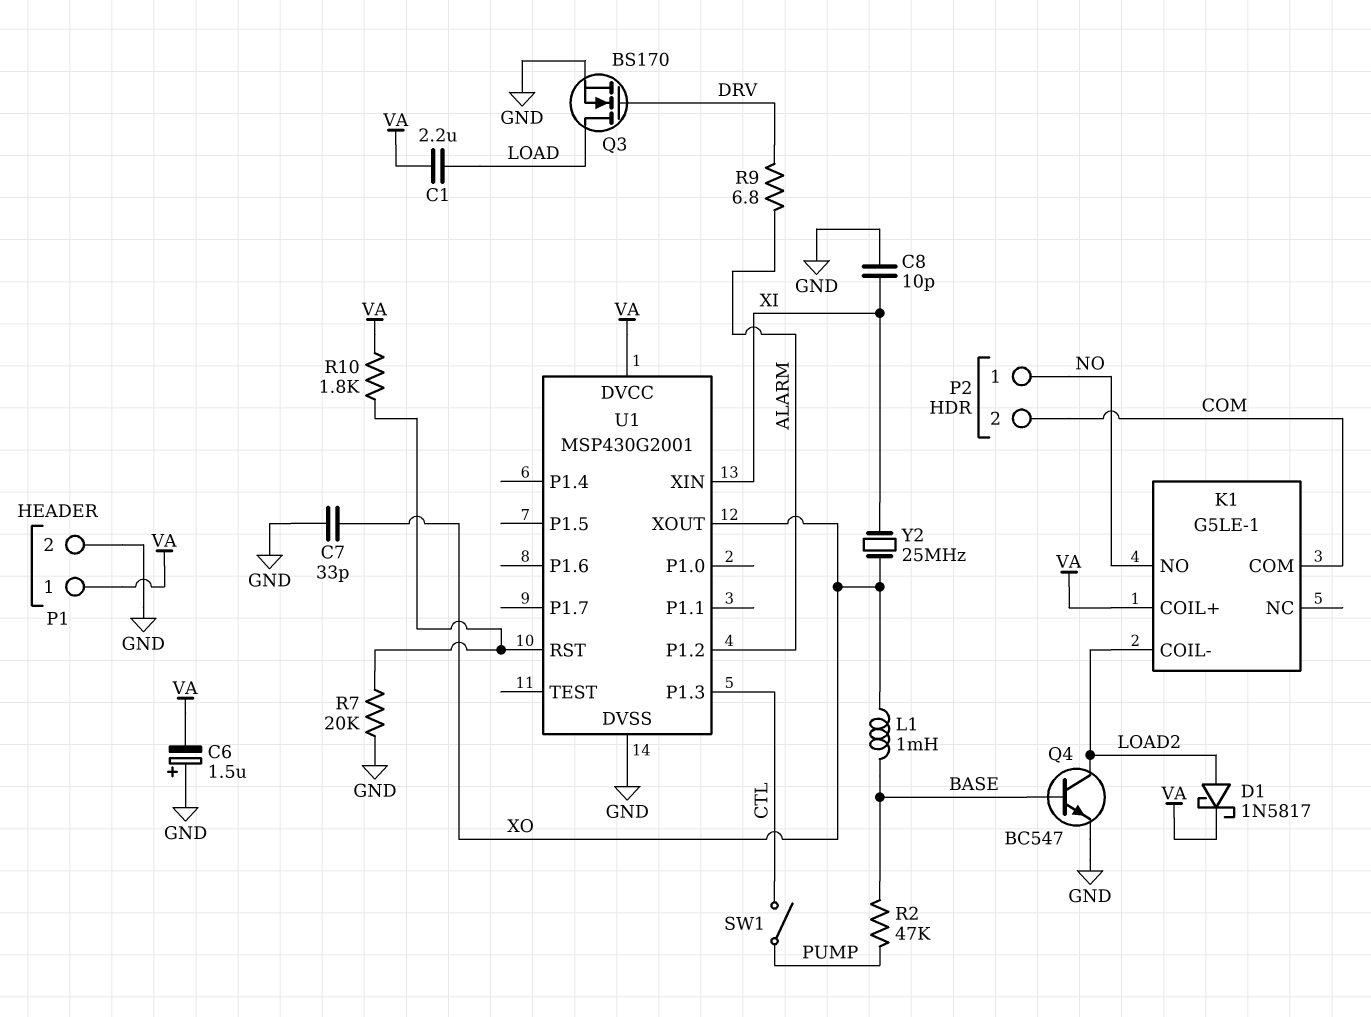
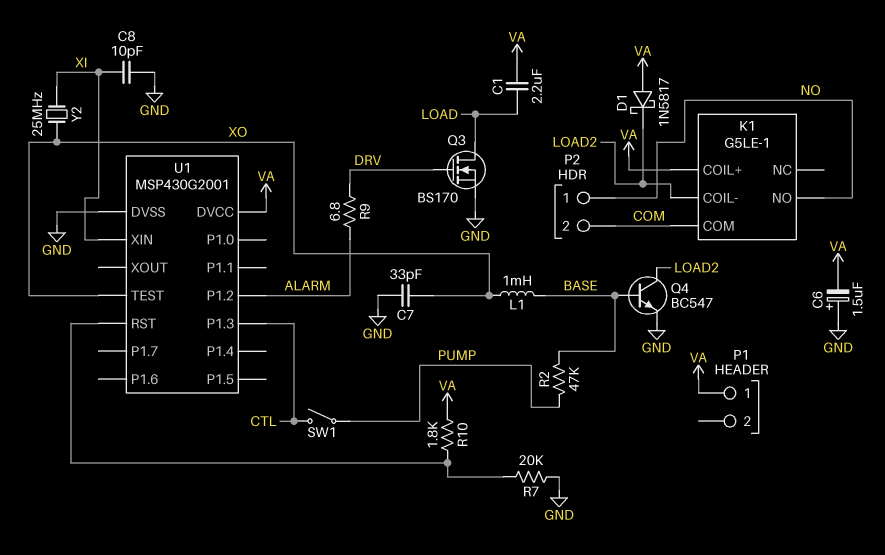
D1: schottky 1N5817 (A LOAD2, K VA) -> schottky 1N5817 (A VA, K LOAD2)
P1 pin 2: GND -> none
U1 pin TEST: none -> XO
U1 pin XOUT: XO -> none

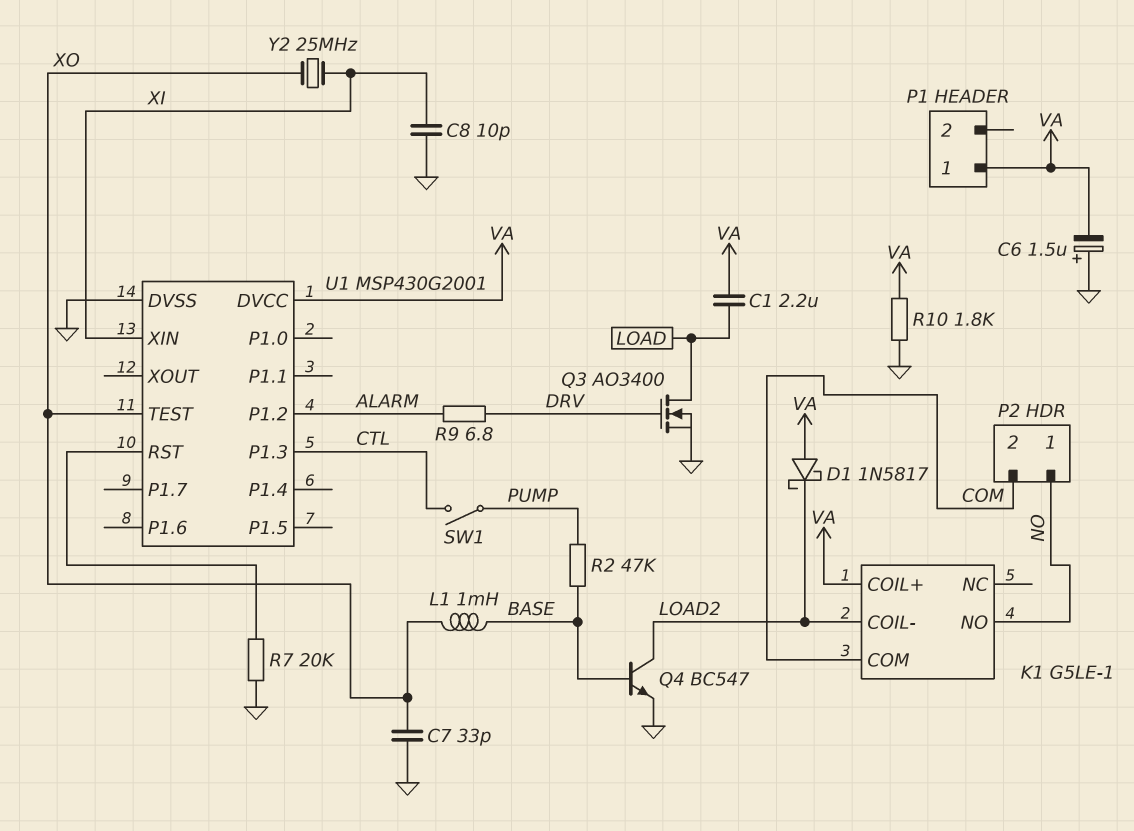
Q3: NMOS BS170 (G DRV, D LOAD, S GND) -> NMOS AO3400 (G DRV, D LOAD, S GND)
R10: 1.8k (U1/RST, VA) -> 1.8k (GND, VA)

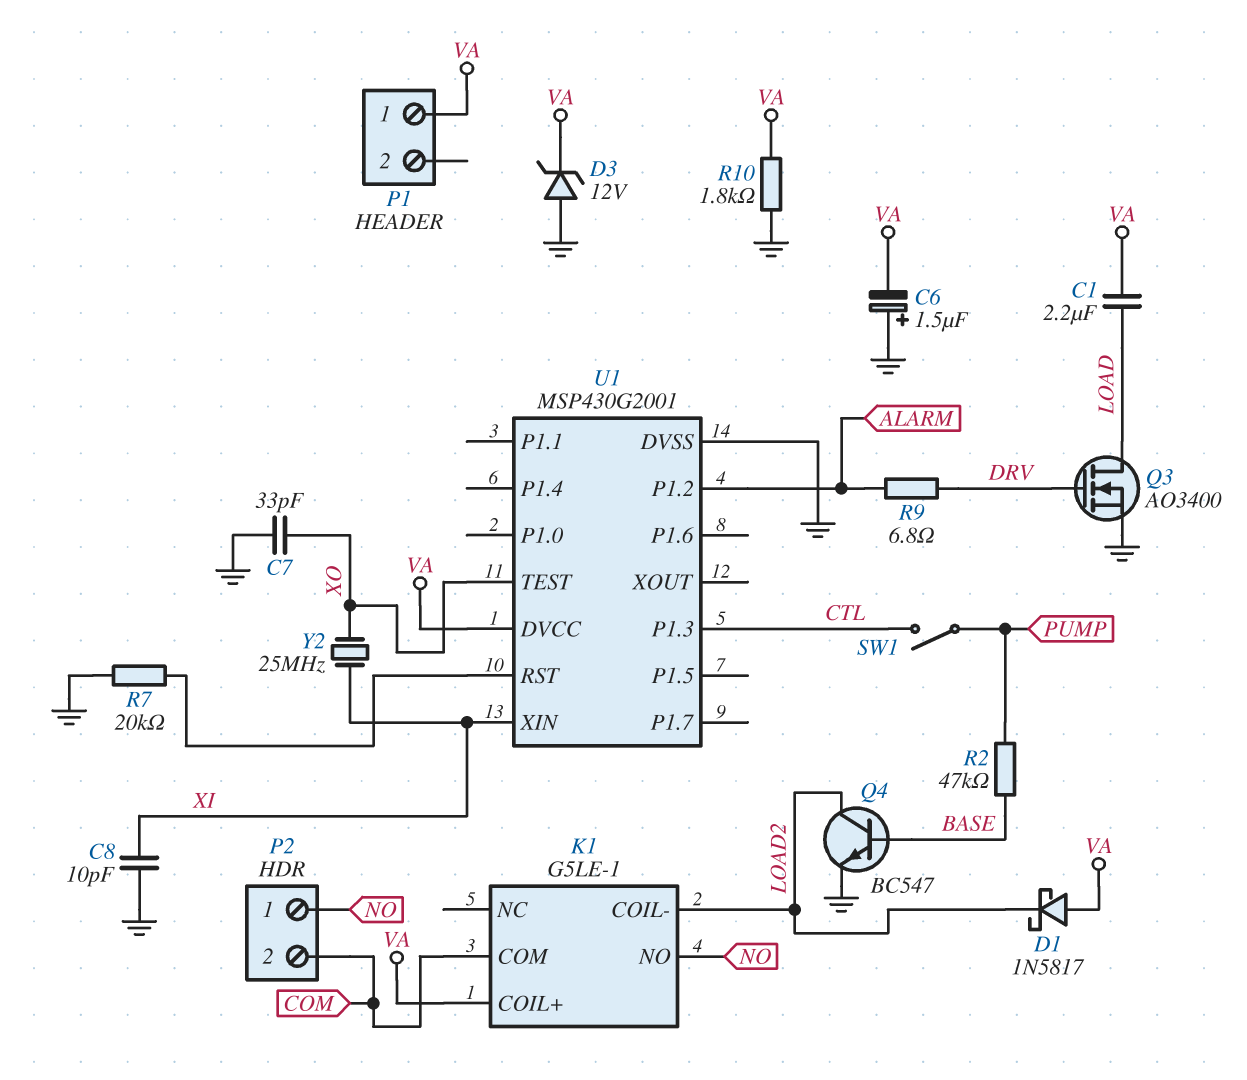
D3: none -> zener 12V (A GND, K VA)
L1: 1mH (BASE, XO) -> none

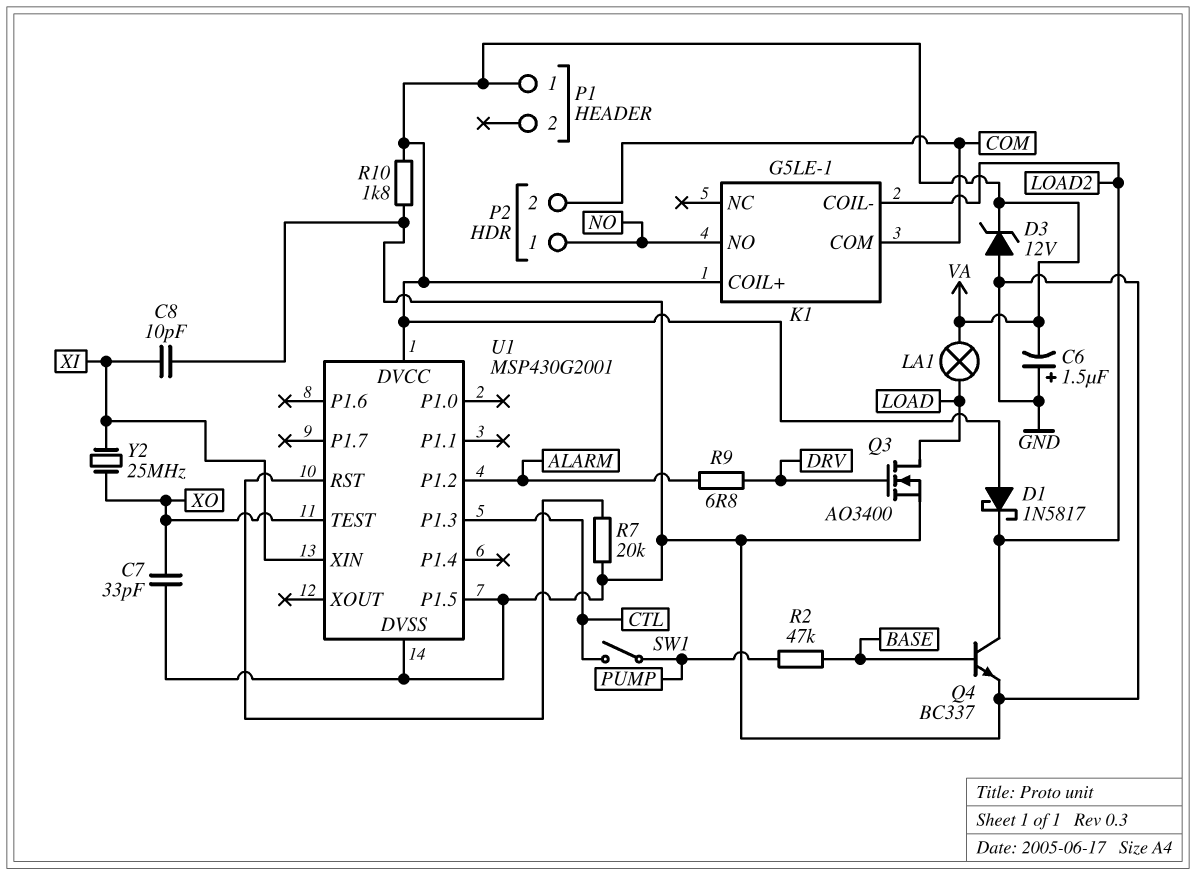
C1: 2.2uF (LOAD, VA) -> none
LA1: none -> lamp (LOAD, VA)
Q4: NPN BC547 (B BASE, C LOAD2, E GND) -> NPN BC337 (B BASE, C LOAD2, E GND)
U1 pin P1.5: none -> GND

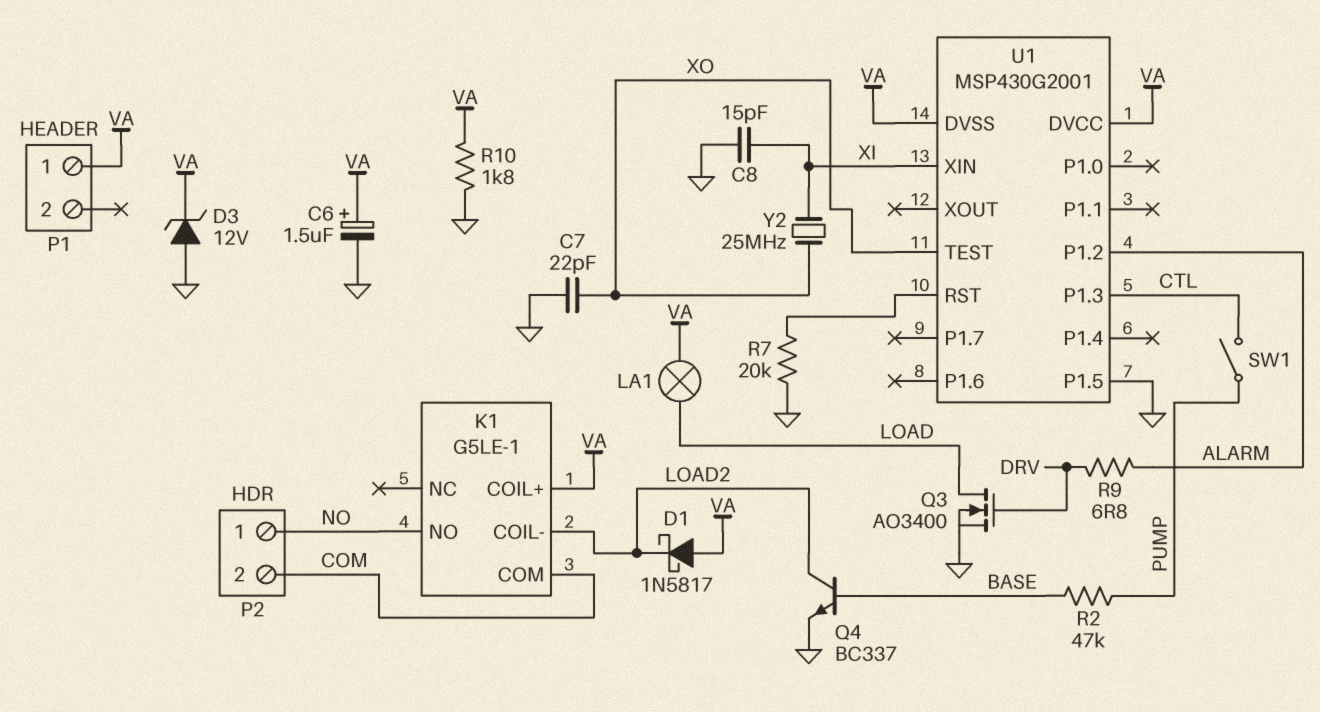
C6: 1.5uF (plus GND, minus VA) -> 1.5uF (plus VA, minus GND)
C7: 33pF (GND, XO) -> 22pF (GND, XO)
C8: 10pF (GND, XI) -> 15pF (GND, XI)
U1 pin DVSS: GND -> VA

